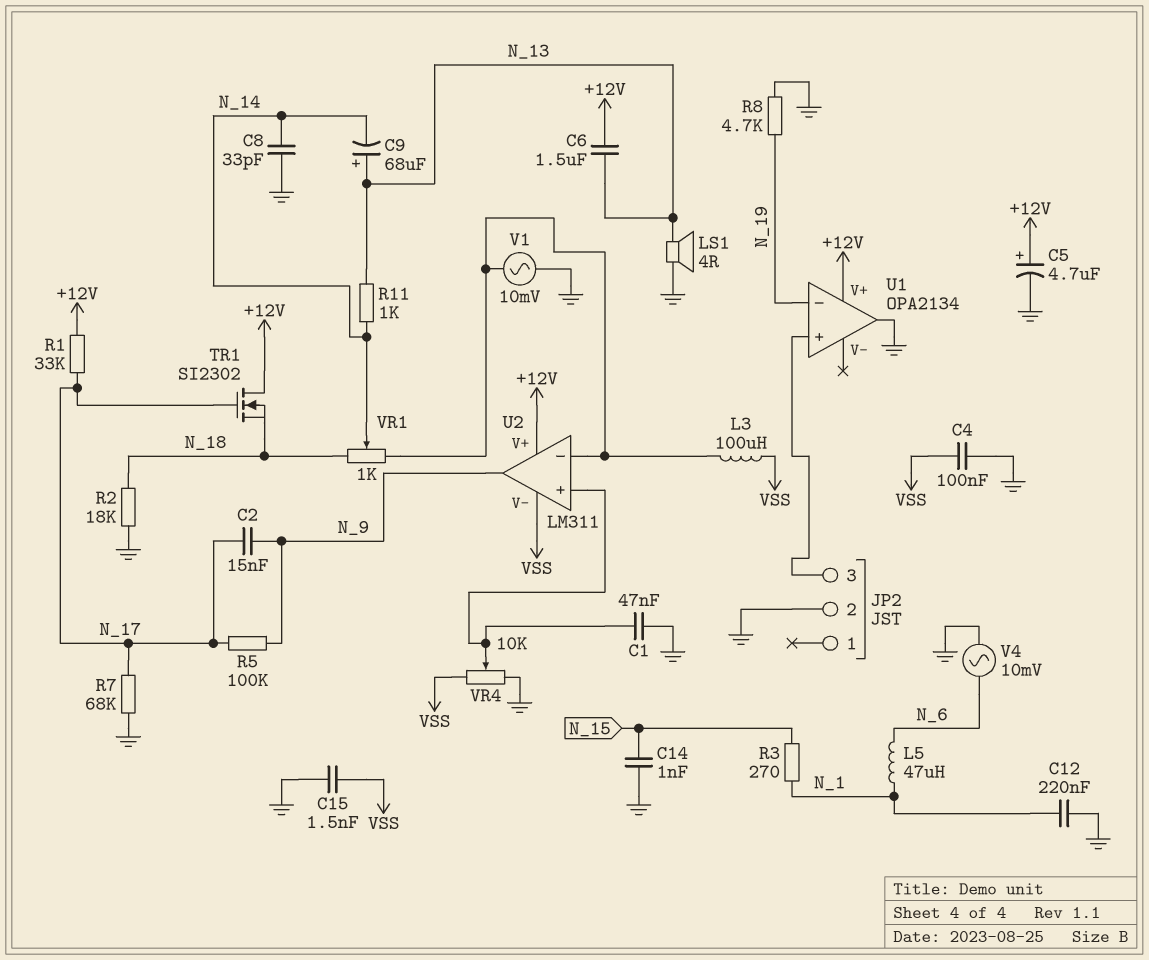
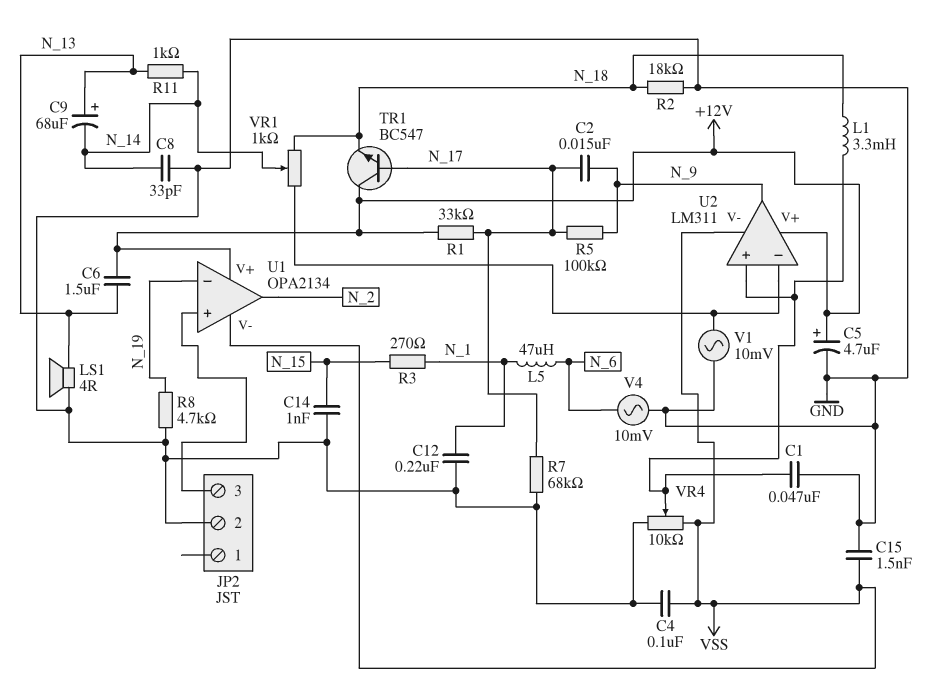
L1: none -> 3.3mH (N_18, U2/in+)
L3: 100uH (U2/in-, VSS) -> none
TR1: NMOS SI2302 (G N_17, D +12V, S N_18) -> NPN BC547 (B N_17, C +12V, E N_18)
U1 pin V-: none -> VSS
U1 pin out: GND -> N_2

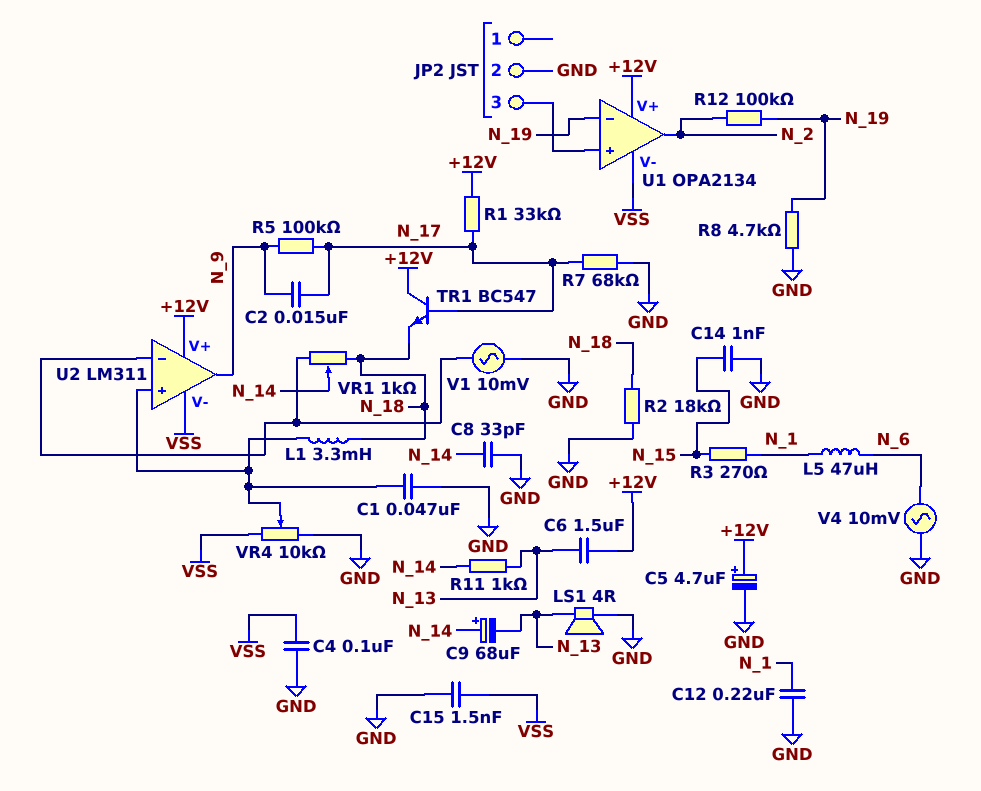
C9: 68uF (plus N_13, minus N_14) -> 68uF (plus N_14, minus N_13)
R12: none -> 100k (N_2, N_19)

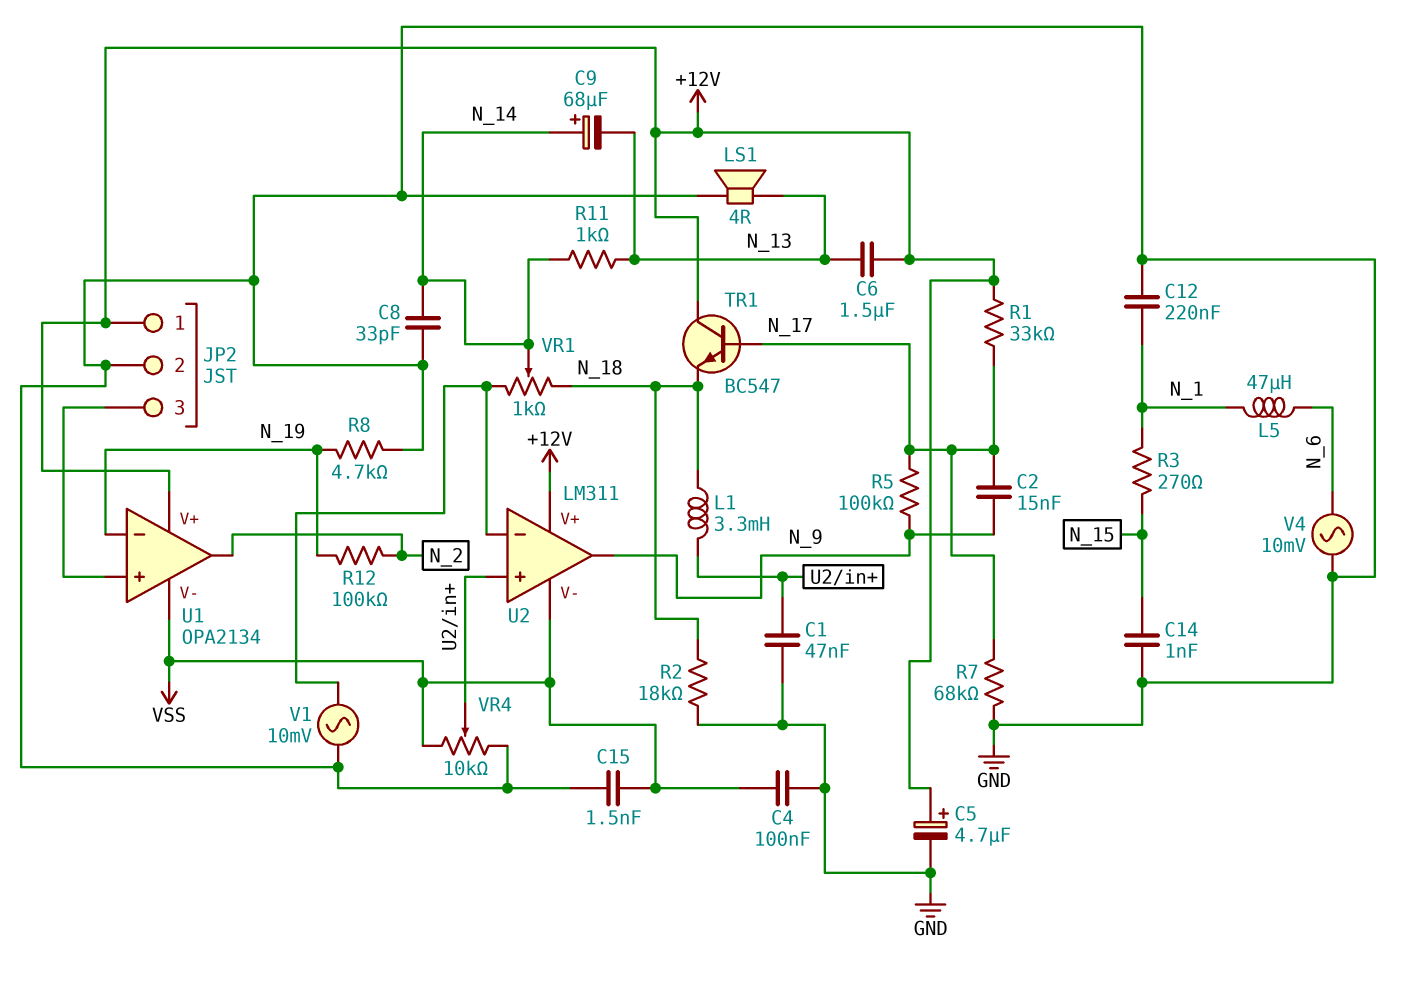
JP2 pin 1: none -> +12V

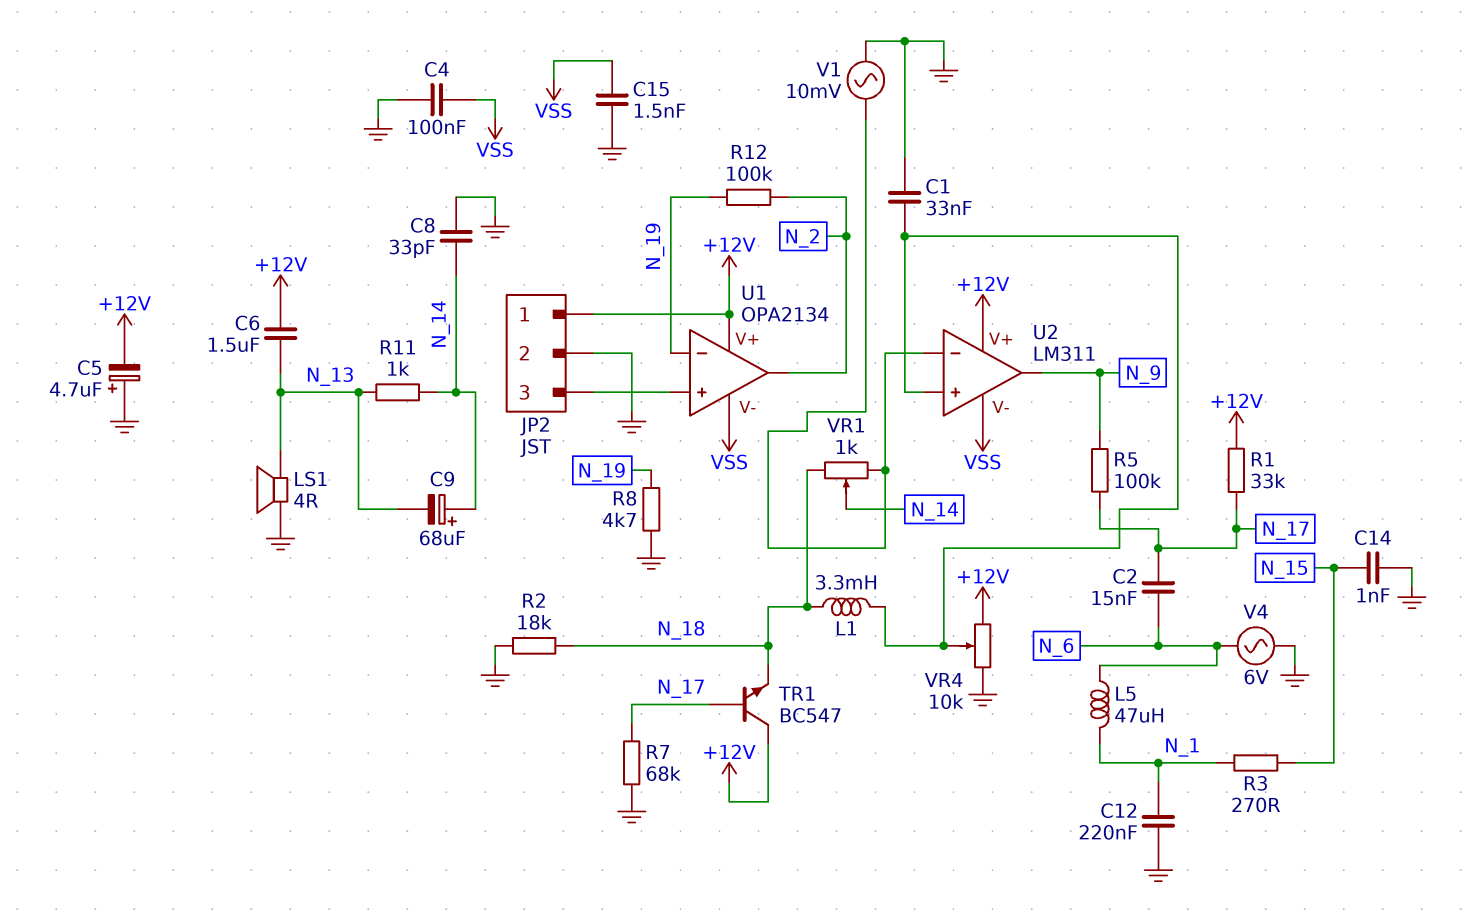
C1: 47nF (GND, U2/in+) -> 33nF (GND, U2/in+)
C2: 15nF (N_9, N_17) -> 15nF (N_6, N_17)
C5: 4.7uF (plus +12V, minus GND) -> 4.7uF (plus GND, minus +12V)
V4: AC 10mV (GND, N_6) -> AC 6V (GND, N_6)
VR4: 10k (GND, VSS, wiper U2/in+) -> 10k (+12V, GND, wiper U2/in+)

